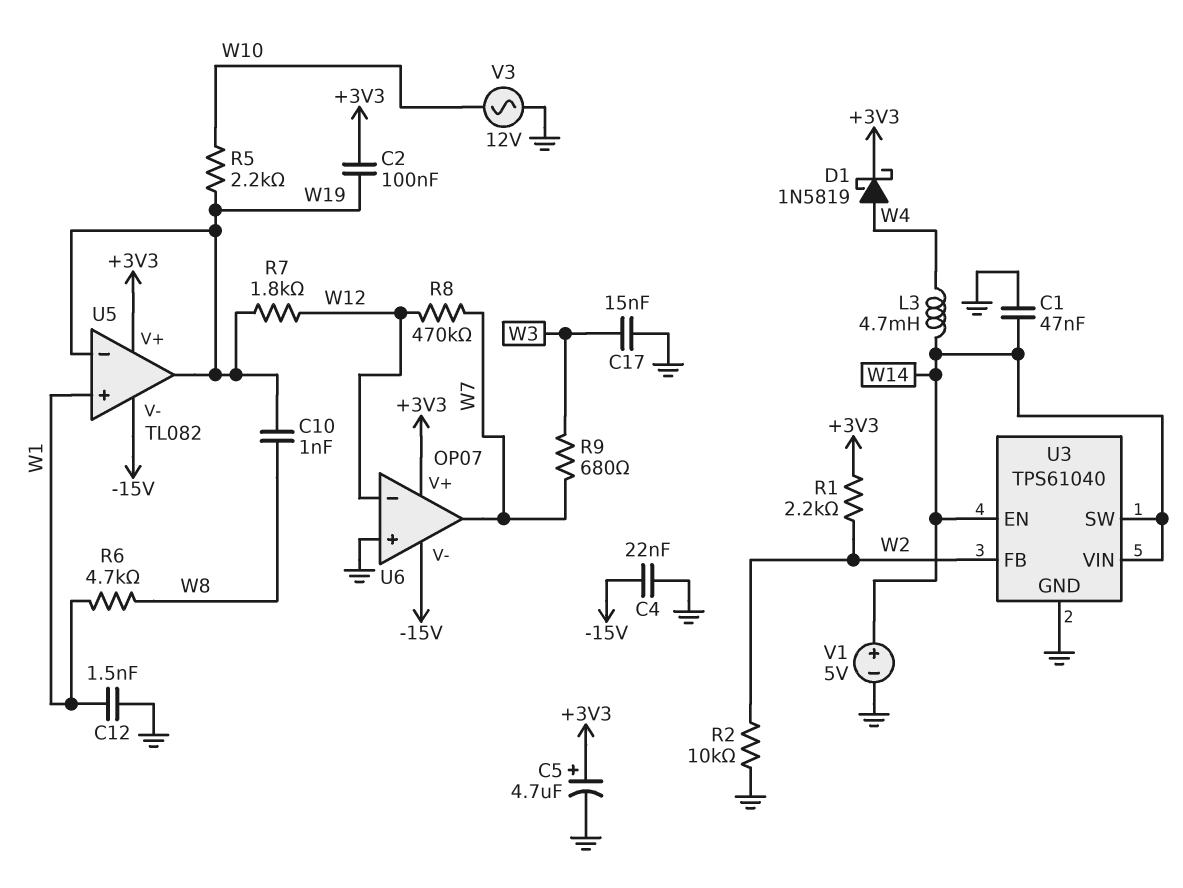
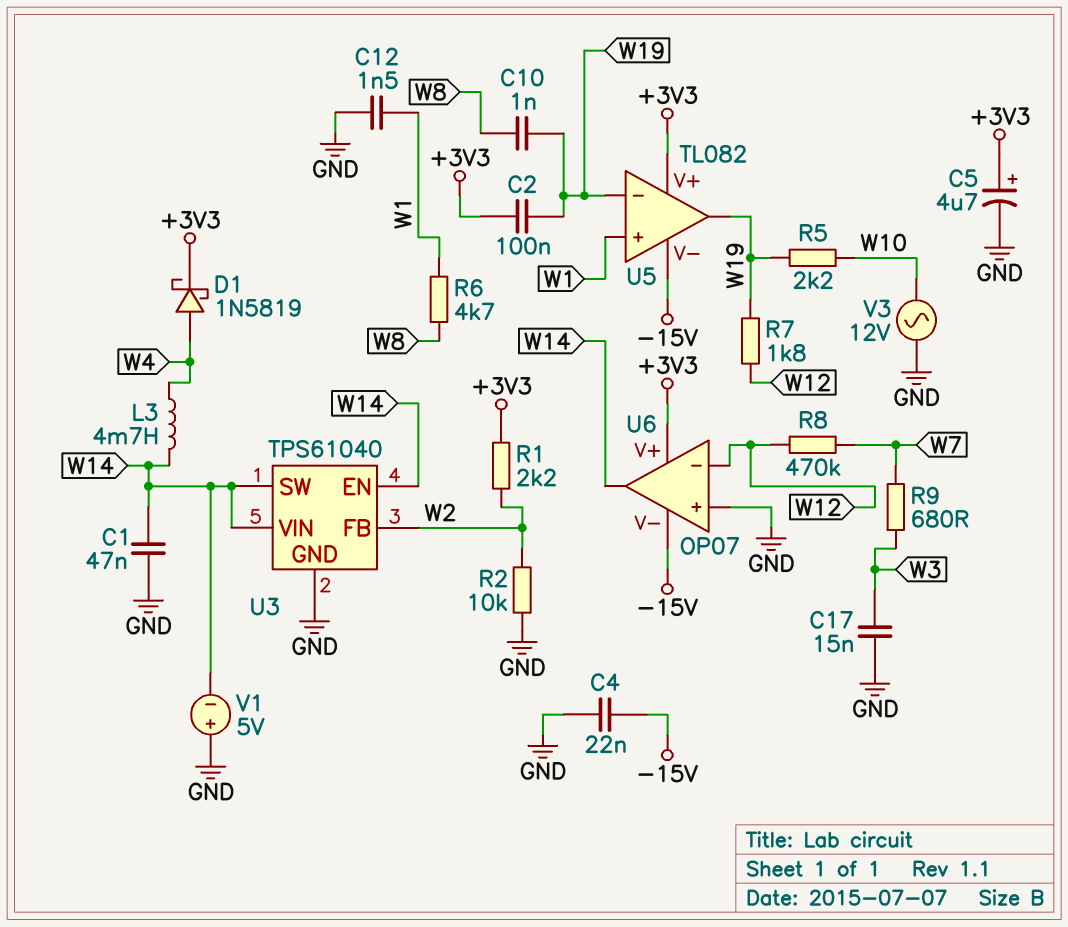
U6 pin out: W7 -> W14
V1: 5V (plus W14, minus GND) -> 5V (plus GND, minus W14)

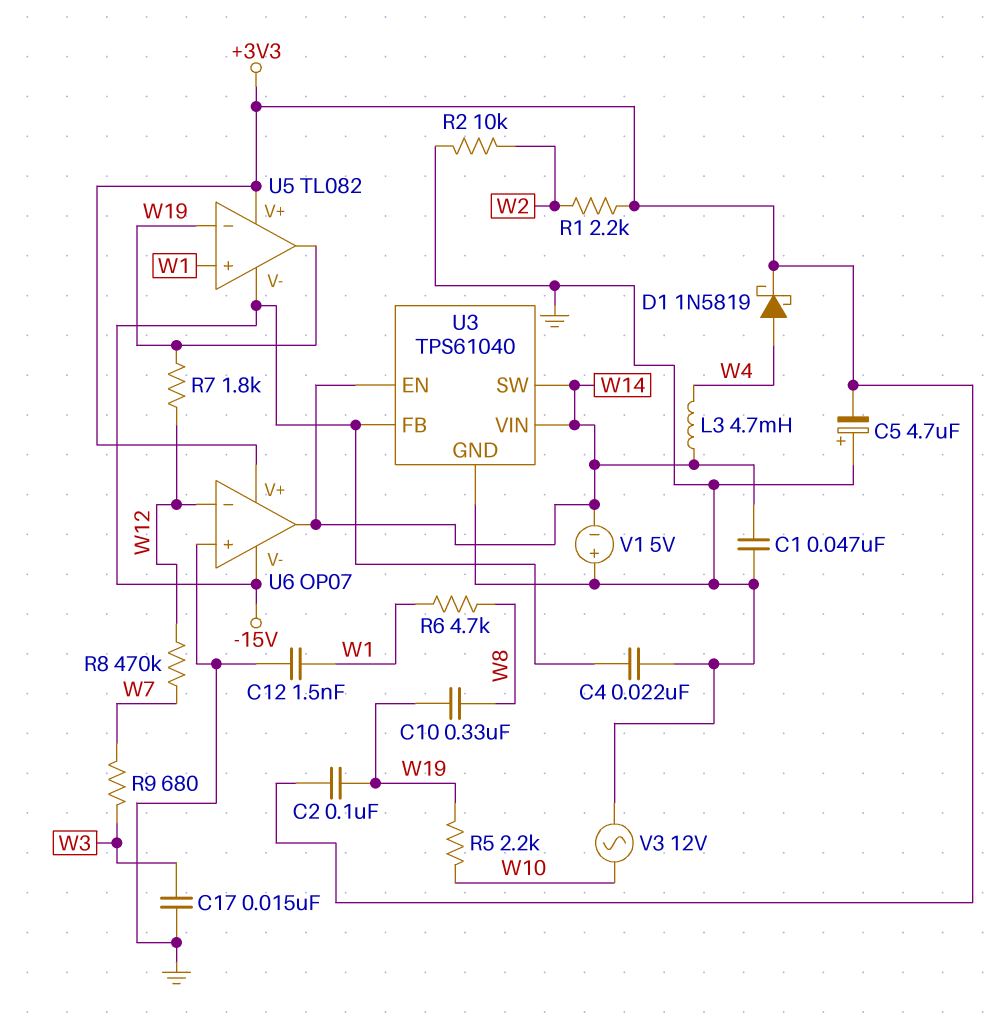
C5: 4.7uF (plus +3V3, minus GND) -> 4.7uF (plus GND, minus +3V3)
C10: 1nF (W8, W19) -> 330nF (W8, W19)
U3 pin FB: W2 -> -15V

